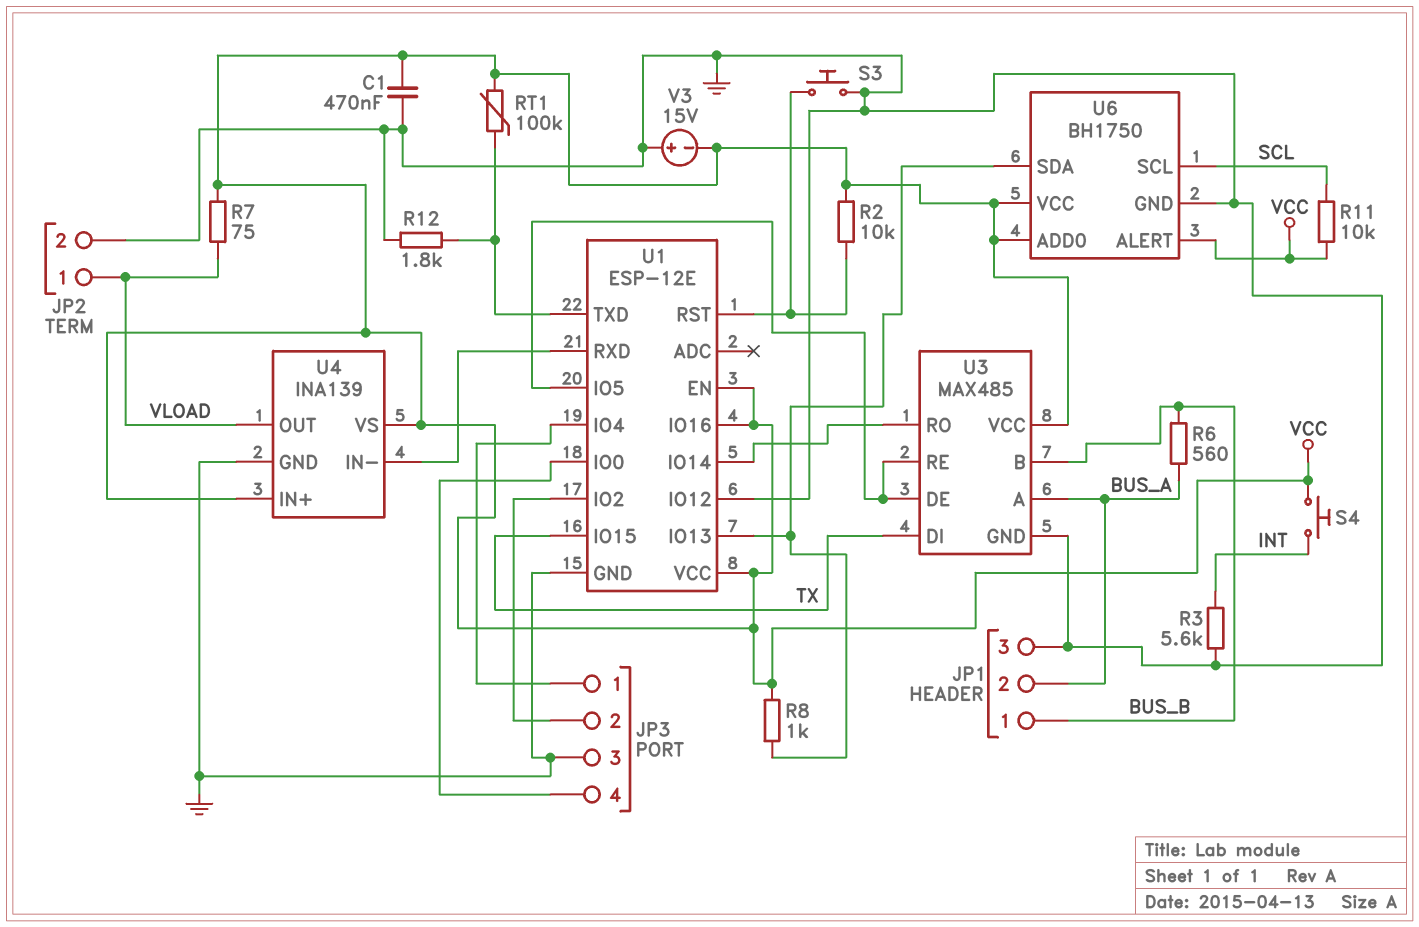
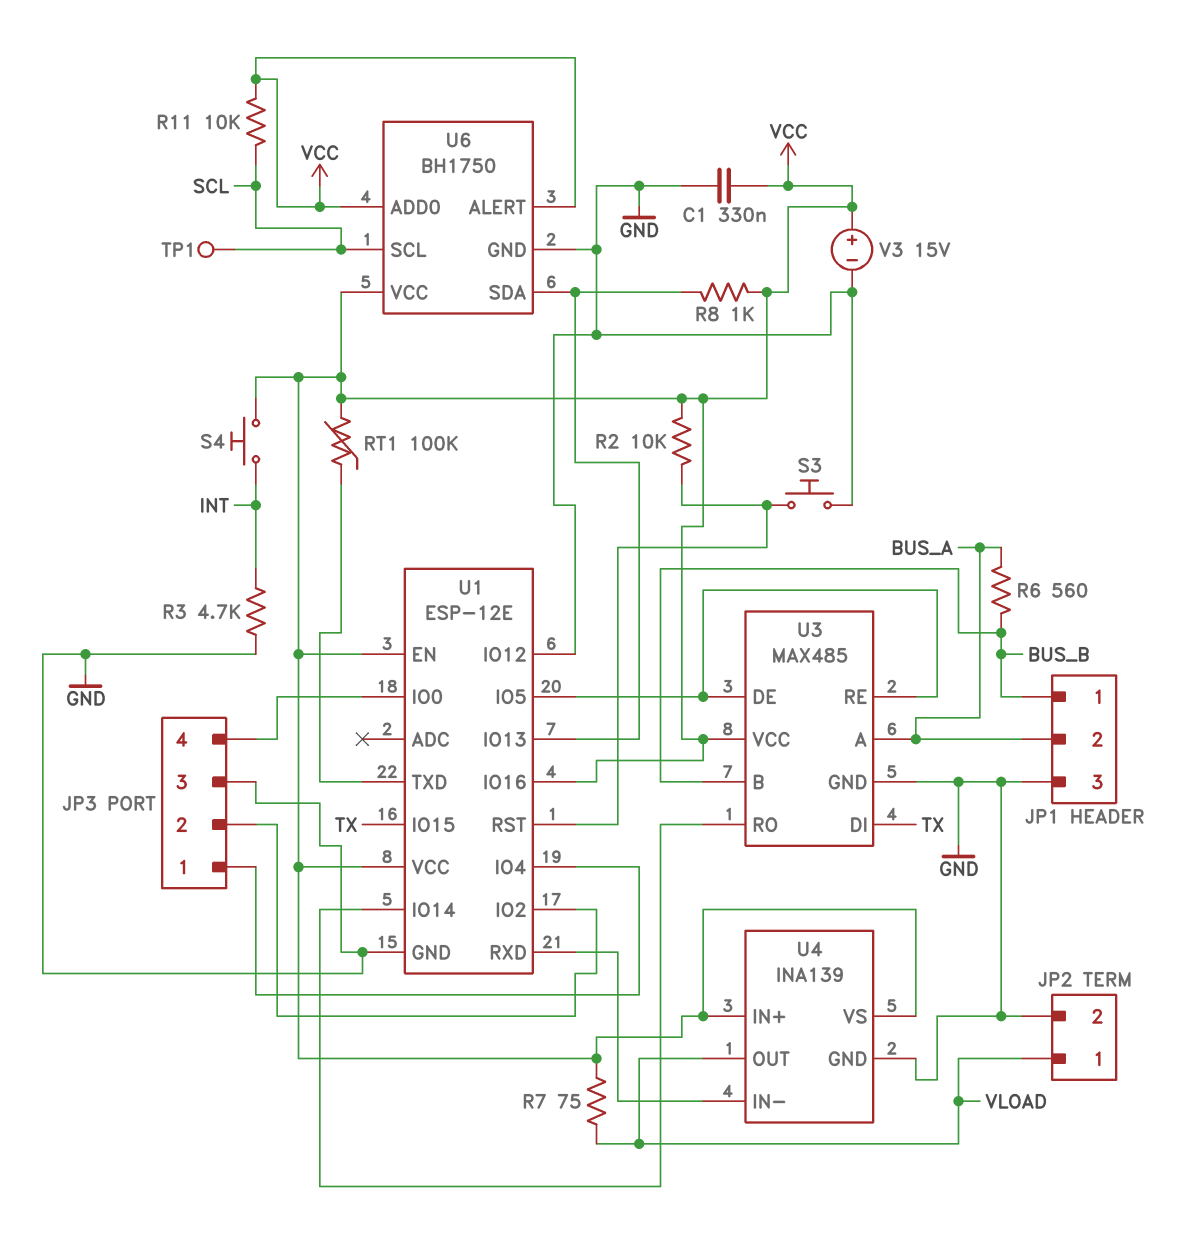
C1: 470nF (GND, VCC) -> 330nF (GND, VCC)
R3: 5.6k (GND, INT) -> 4.7k (GND, INT)
R12: 1.8k (GND, U1/TXD) -> none
TP1: none -> test point (SCL)
V3: 15V (plus GND, minus VCC) -> 15V (plus VCC, minus GND)

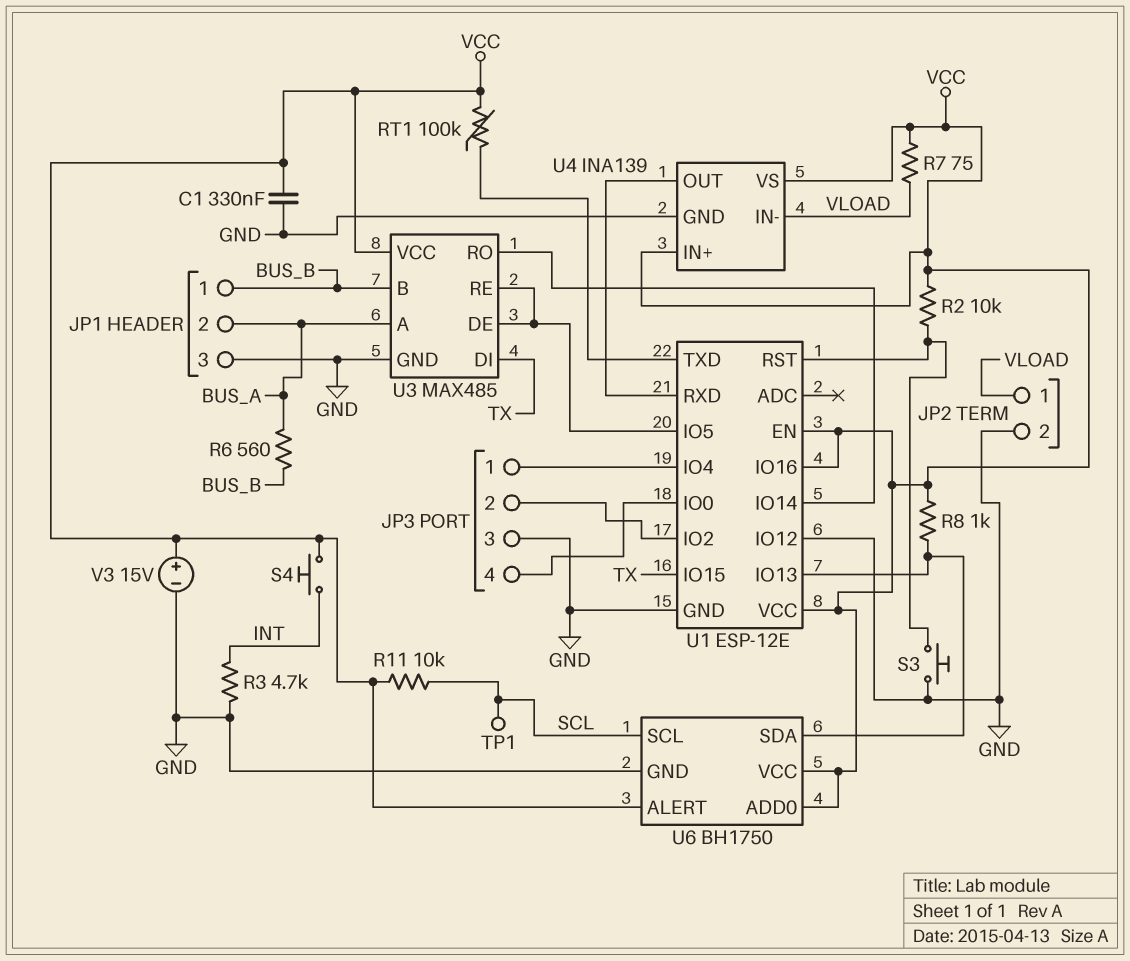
U4 pin IN-: U1/RXD -> VLOAD
U4 pin OUT: VLOAD -> U1/RXD

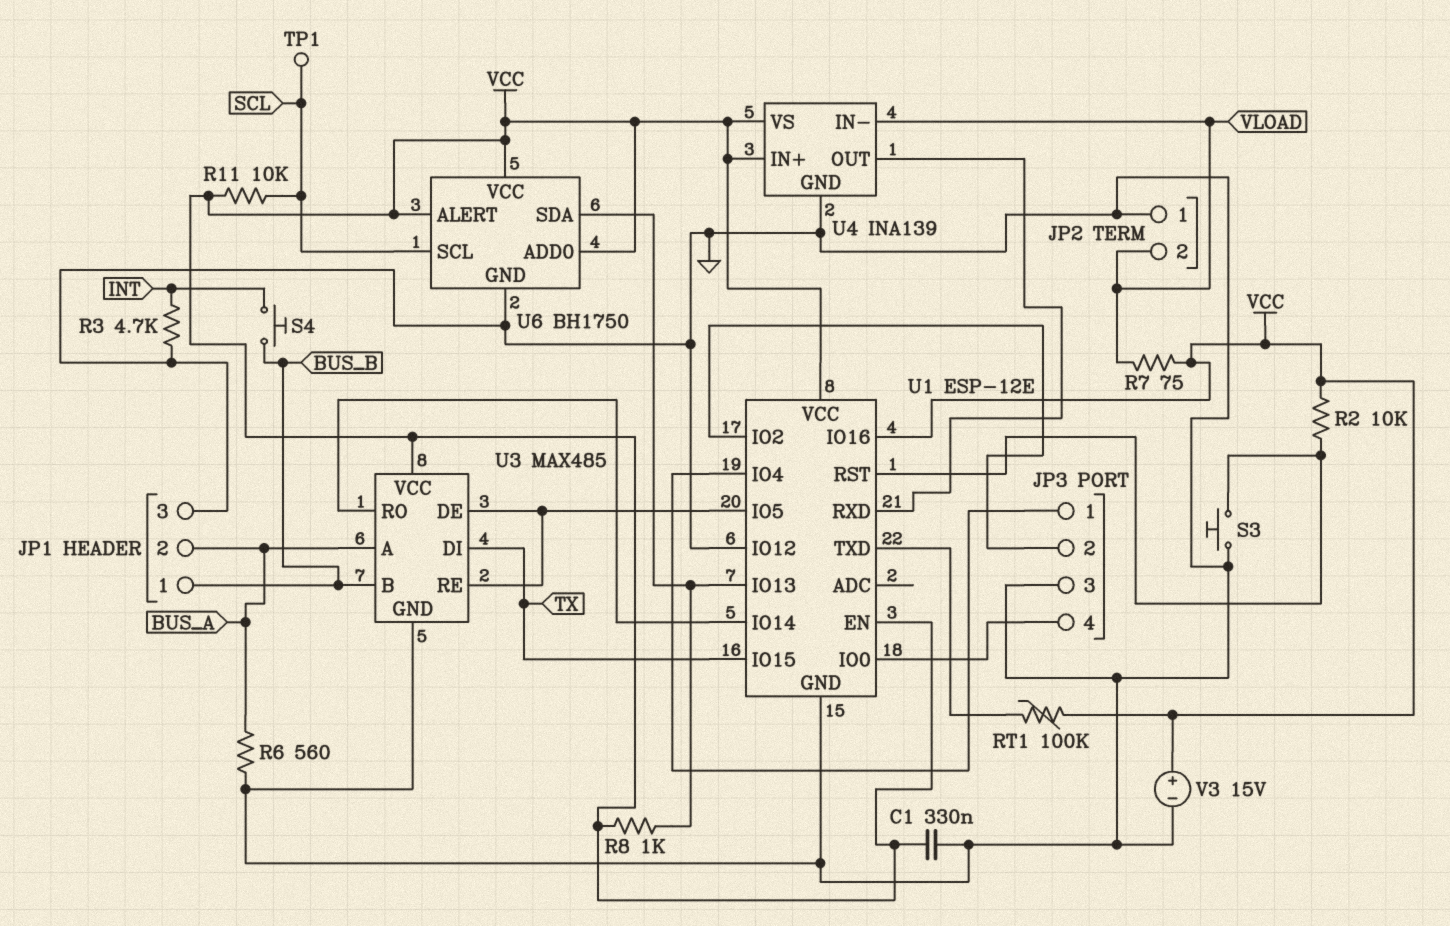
JP2 pin 1: VLOAD -> GND
JP2 pin 2: GND -> VLOAD
R6: 560 (BUS_A, BUS_B) -> 560 (BUS_A, GND)
S4: button (INT, VCC) -> button (BUS_B, INT)

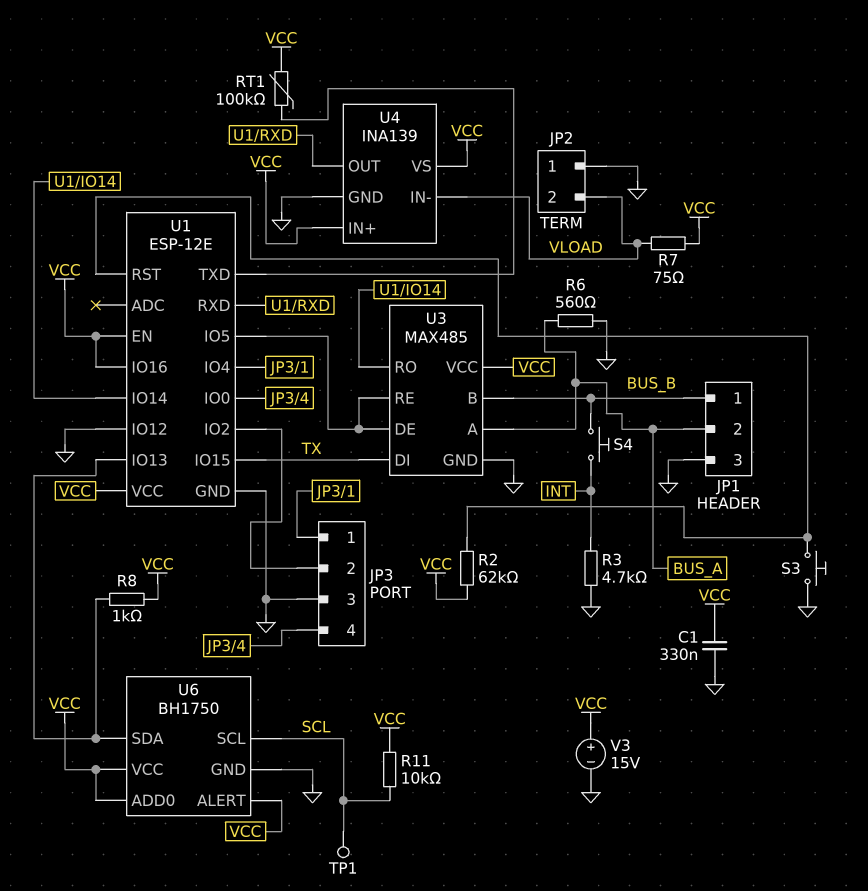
R2: 10k (U1/RST, VCC) -> 62k (U1/RST, VCC)

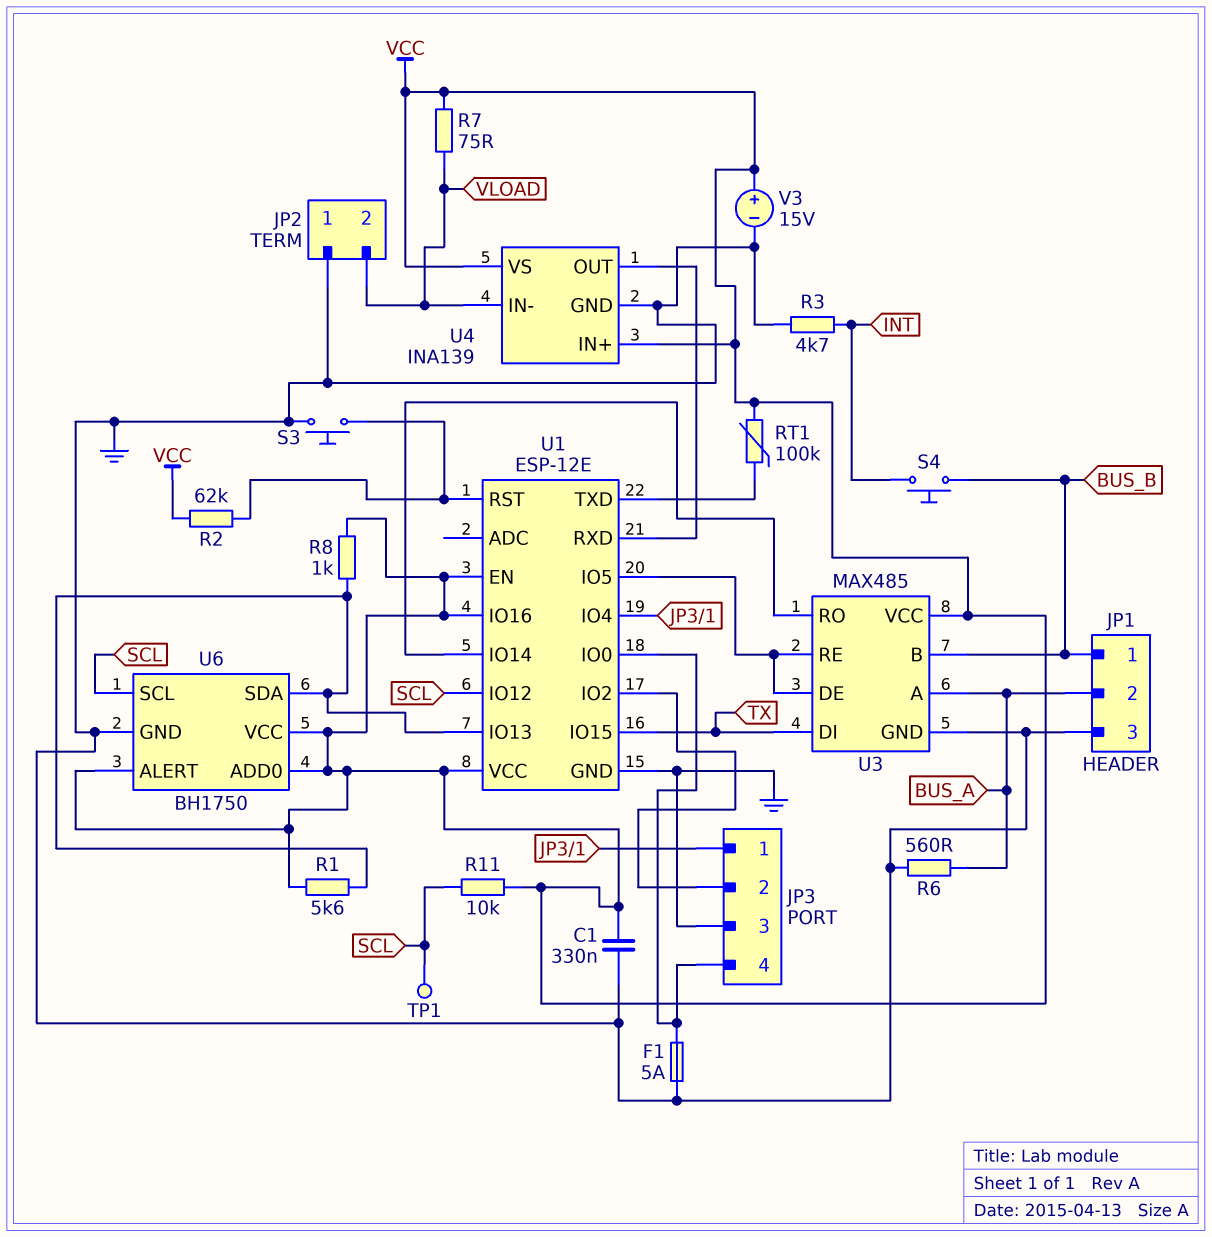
F1: none -> 5A (GND, JP3/4)
R1: none -> 5.6k (U1/IO13, VCC)
U1 pin IO12: GND -> SCL

